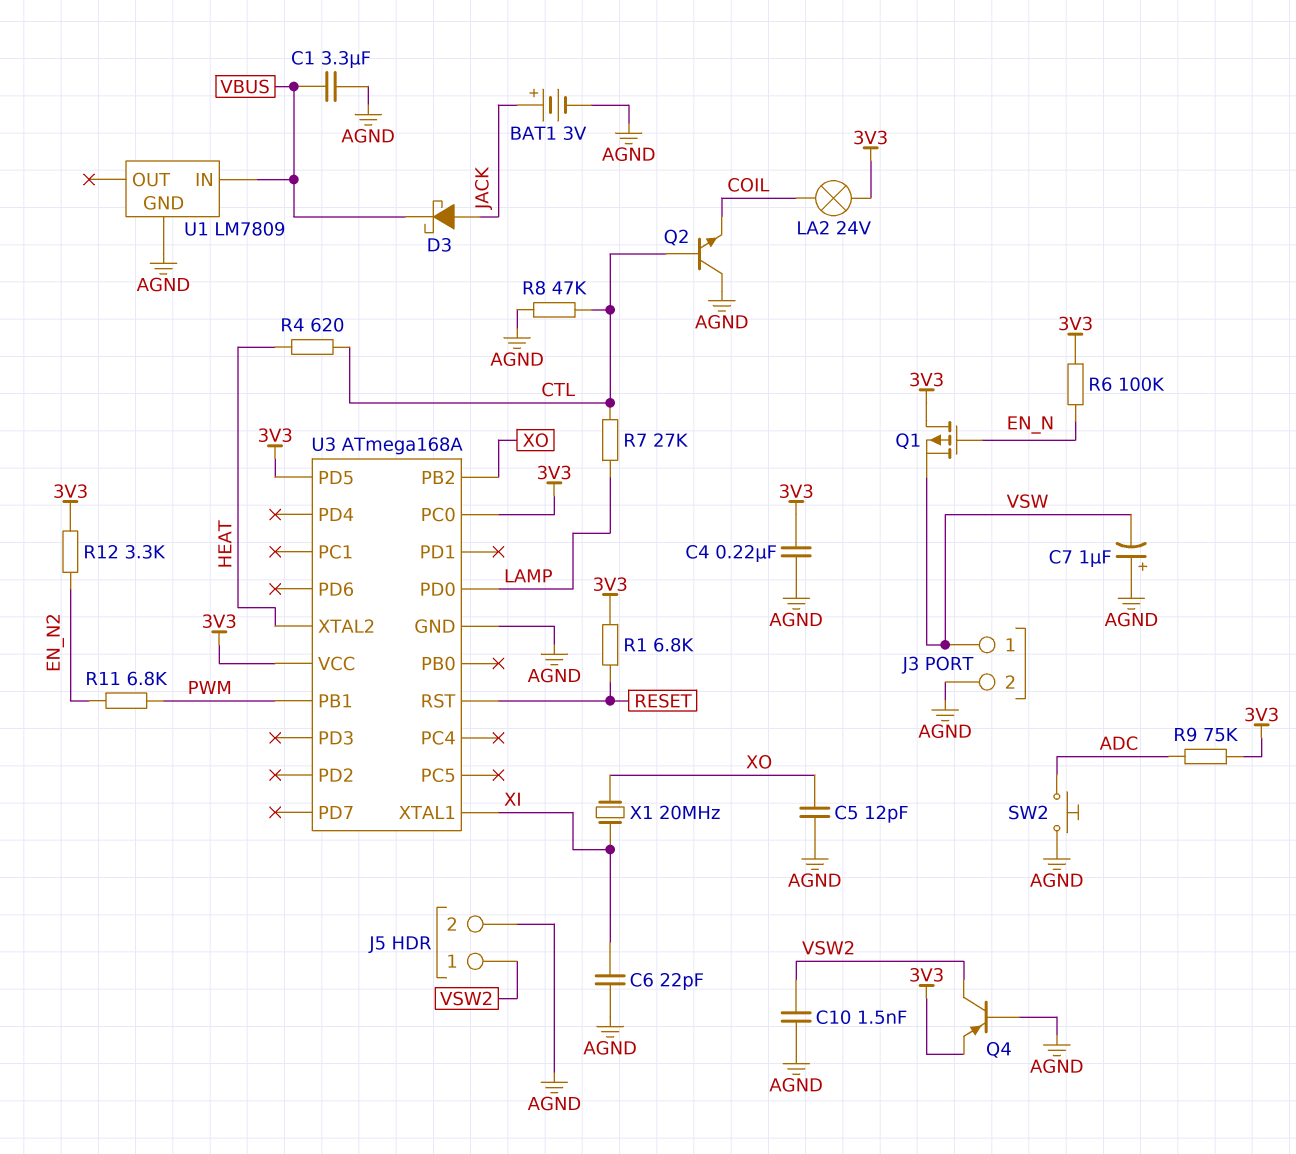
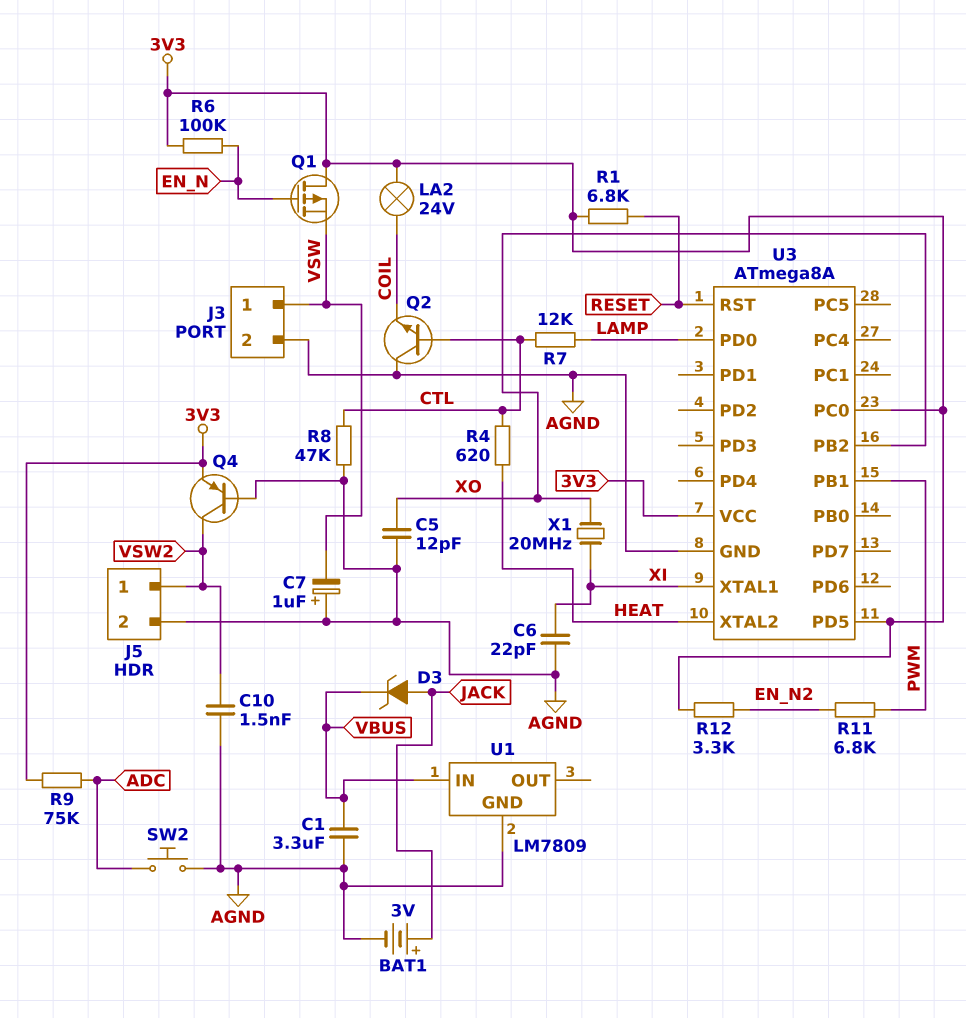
C4: 220nF (3V3, AGND) -> none
D3: schottky (A JACK, K VBUS) -> zener (A JACK, K VBUS)
R7: 27k (CTL, LAMP) -> 12k (CTL, LAMP)
U3: ATmega168A -> ATmega8A

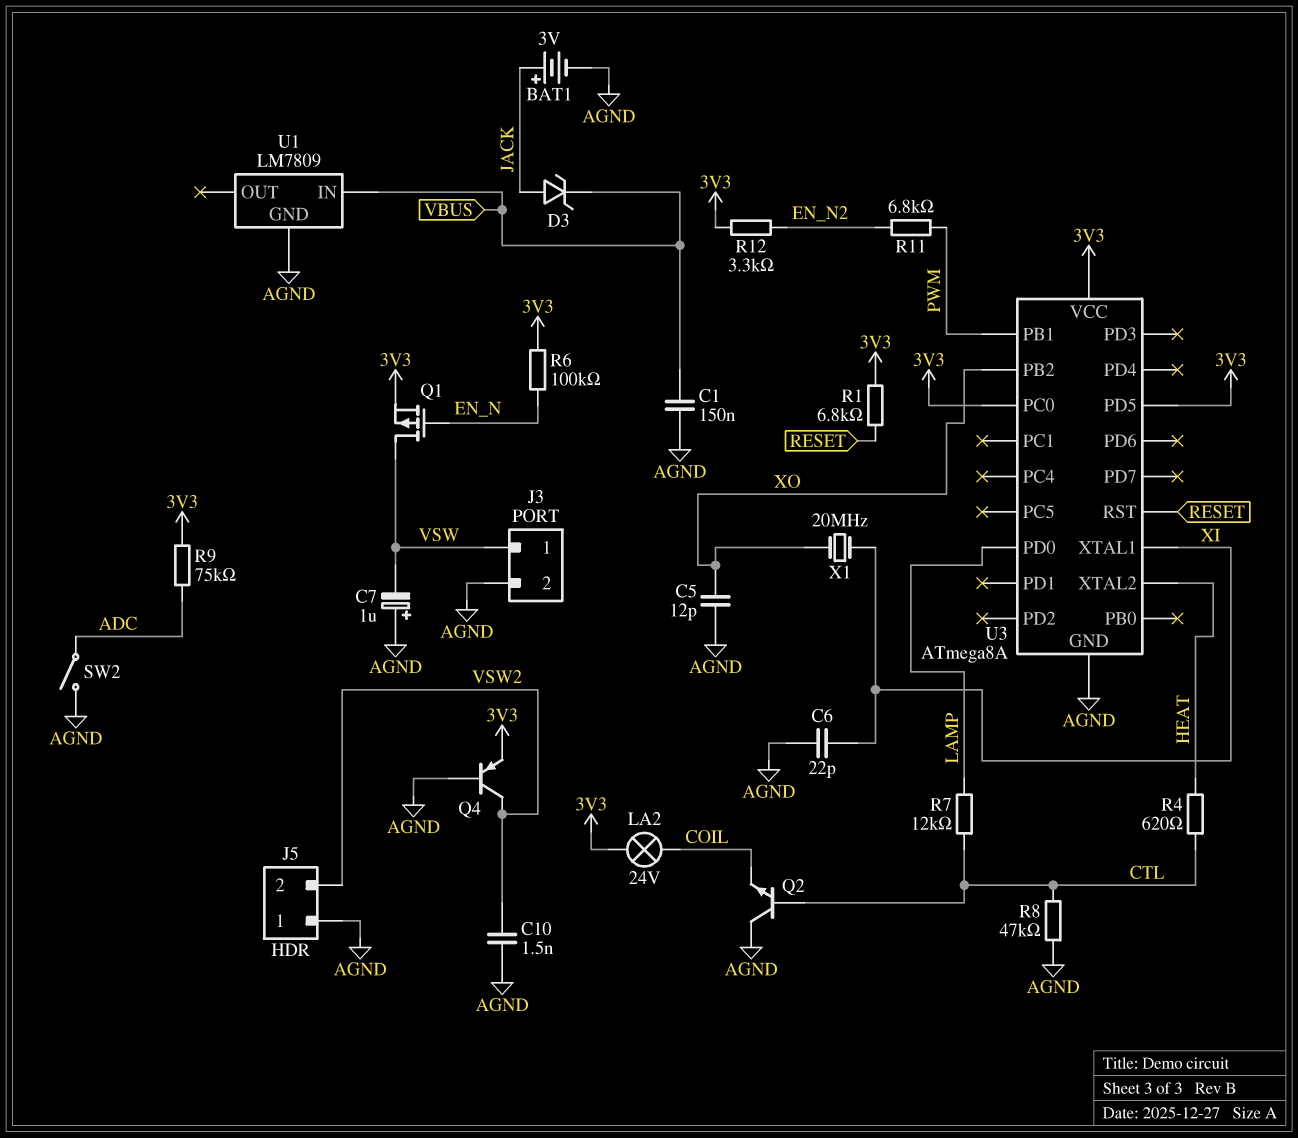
C1: 3.3uF (AGND, VBUS) -> 150nF (AGND, VBUS)
J5 pin 1: VSW2 -> AGND
J5 pin 2: AGND -> VSW2
Q1: PMOS (G EN_N, D 3V3, S VSW) -> PMOS (G EN_N, D VSW, S 3V3)
SW2: button (ADC, AGND) -> switch (ADC, AGND)

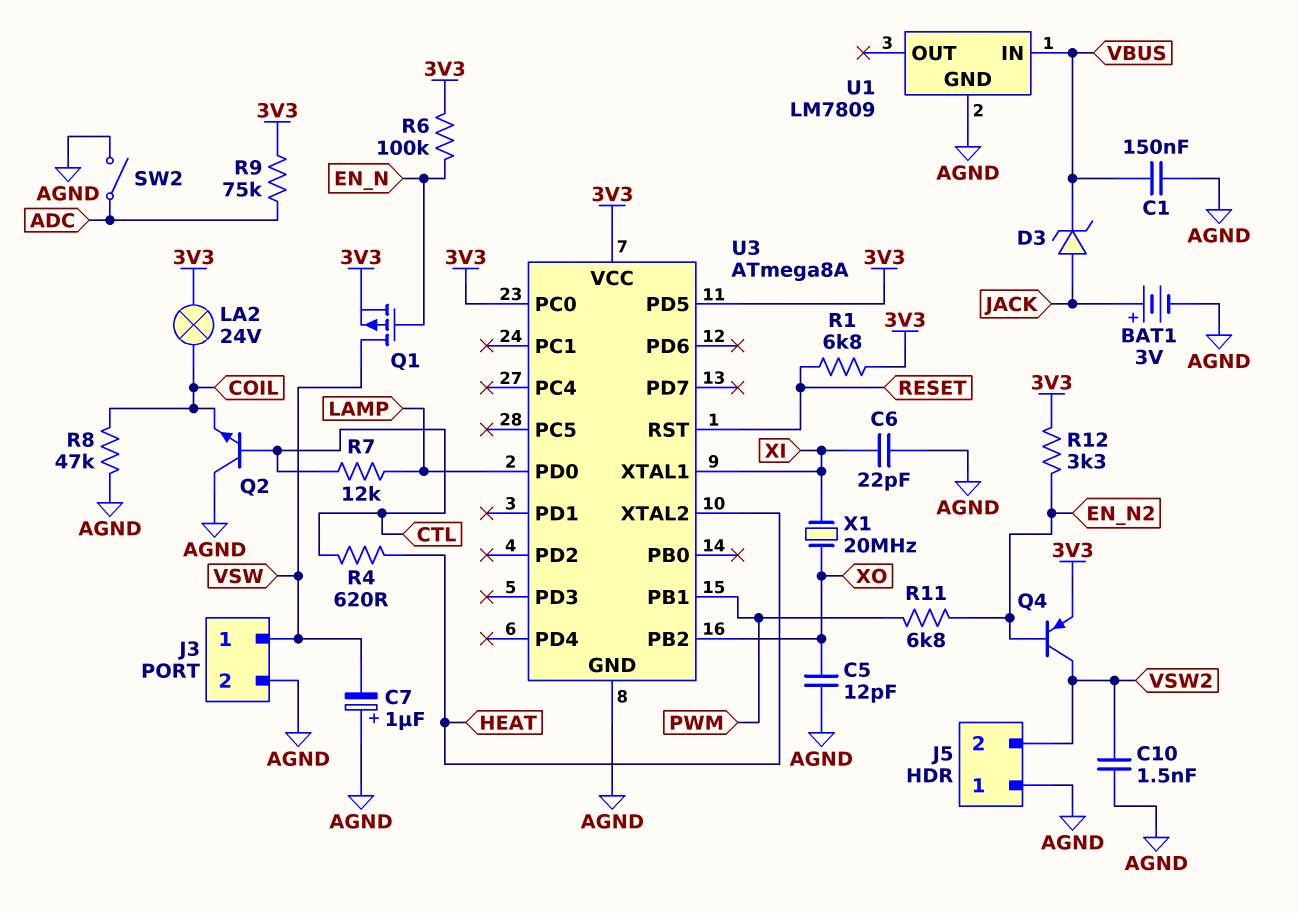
Q4: PNP (B AGND, C VSW2, E 3V3) -> PNP (B EN_N2, C VSW2, E 3V3)
R8: 47k (AGND, CTL) -> 47k (AGND, COIL)

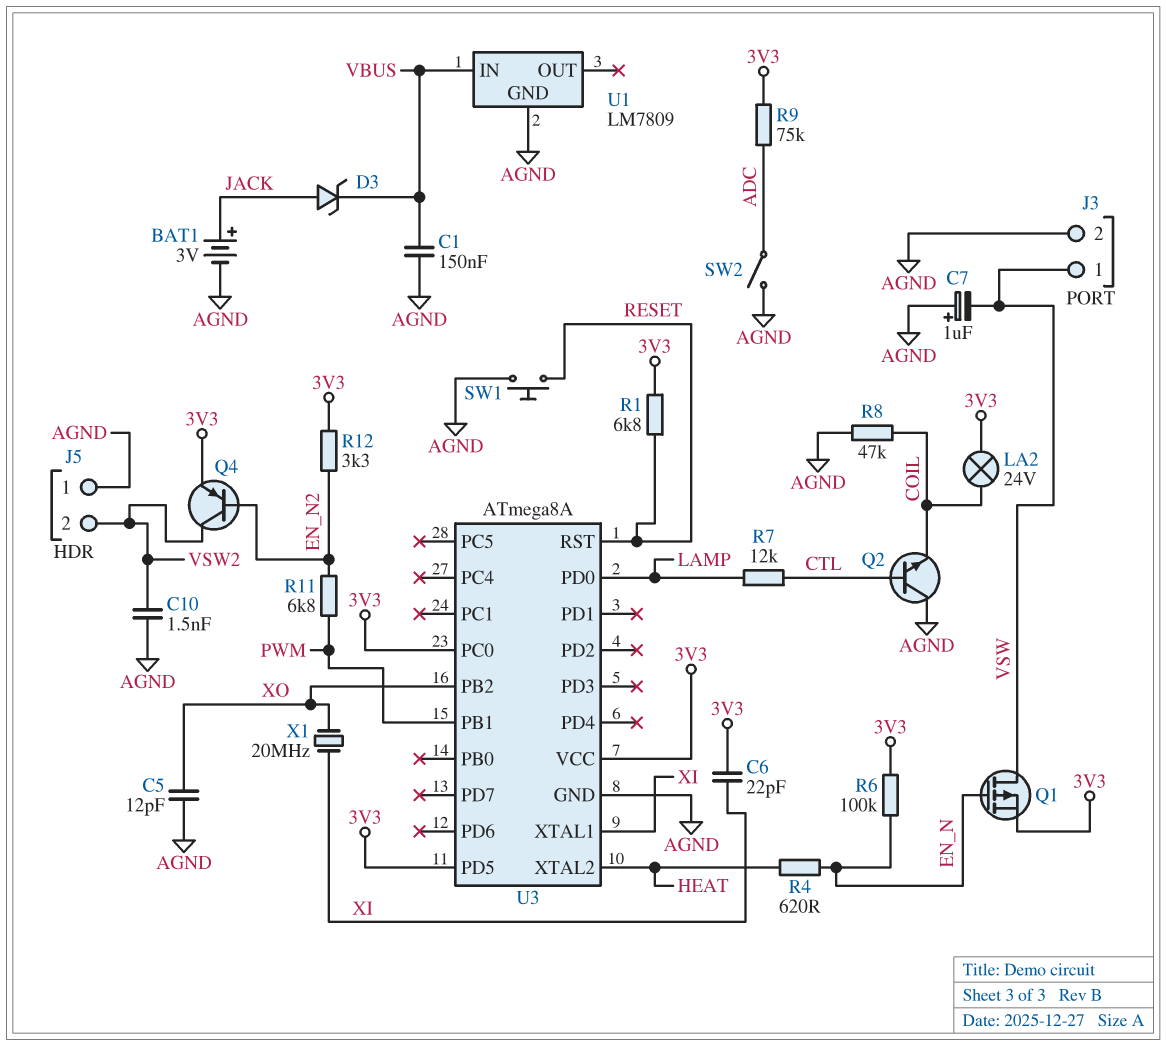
C6: 22pF (AGND, XI) -> 22pF (3V3, XI)
R4: 620 (CTL, HEAT) -> 620 (EN_N, HEAT)
SW1: none -> button (AGND, RESET)

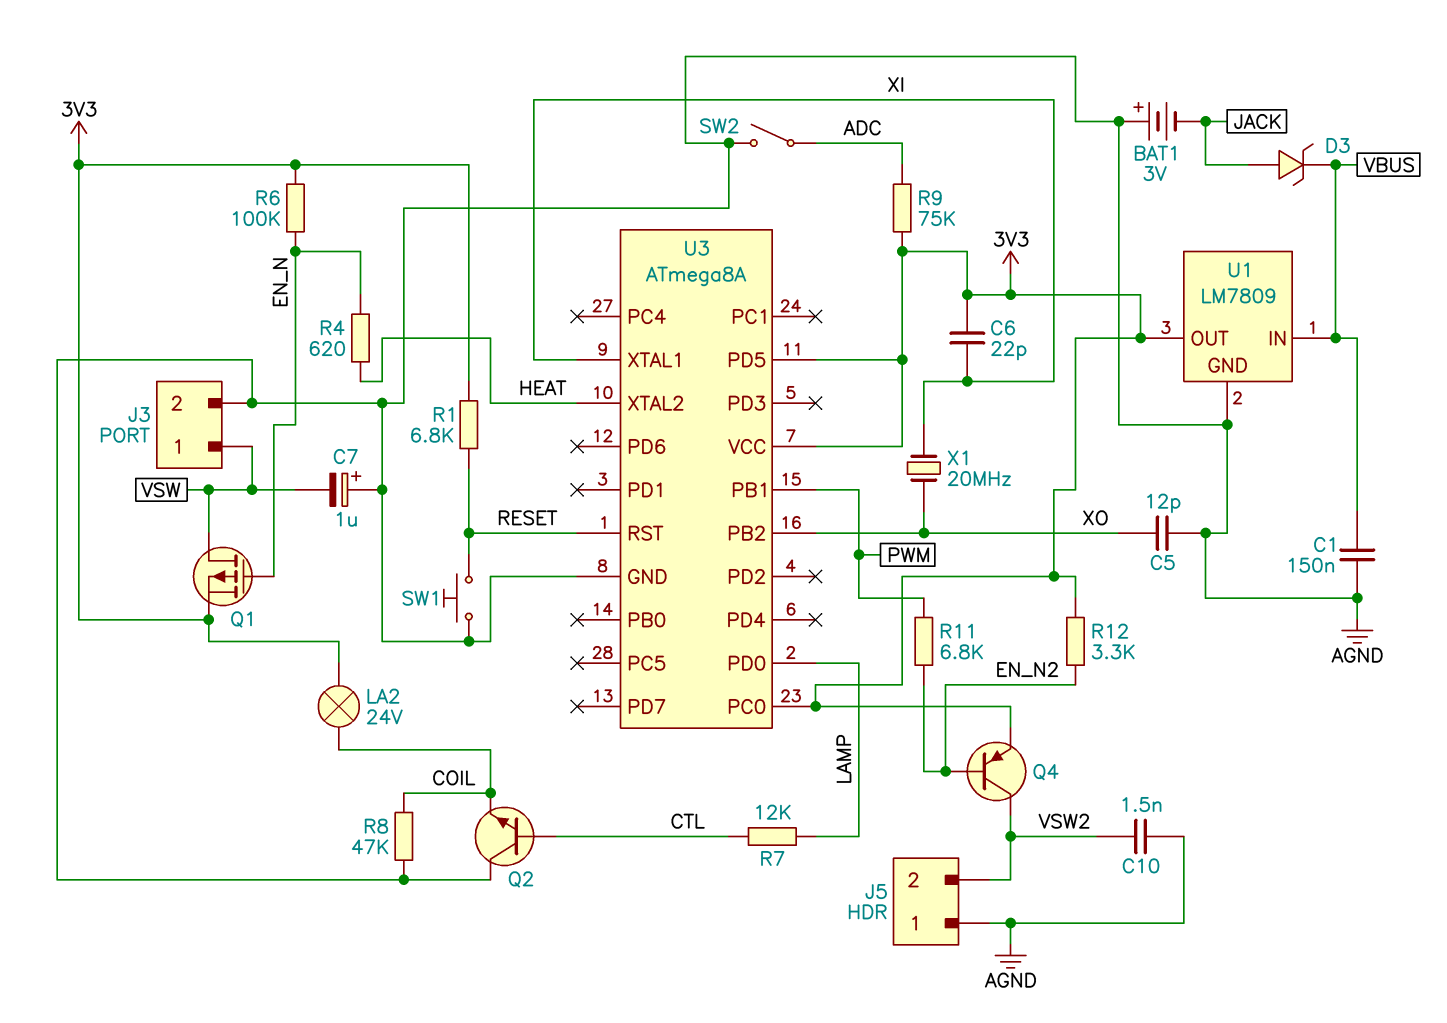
BAT1: 3V (plus JACK, minus AGND) -> 3V (plus AGND, minus JACK)
U1 pin OUT: none -> 3V3

